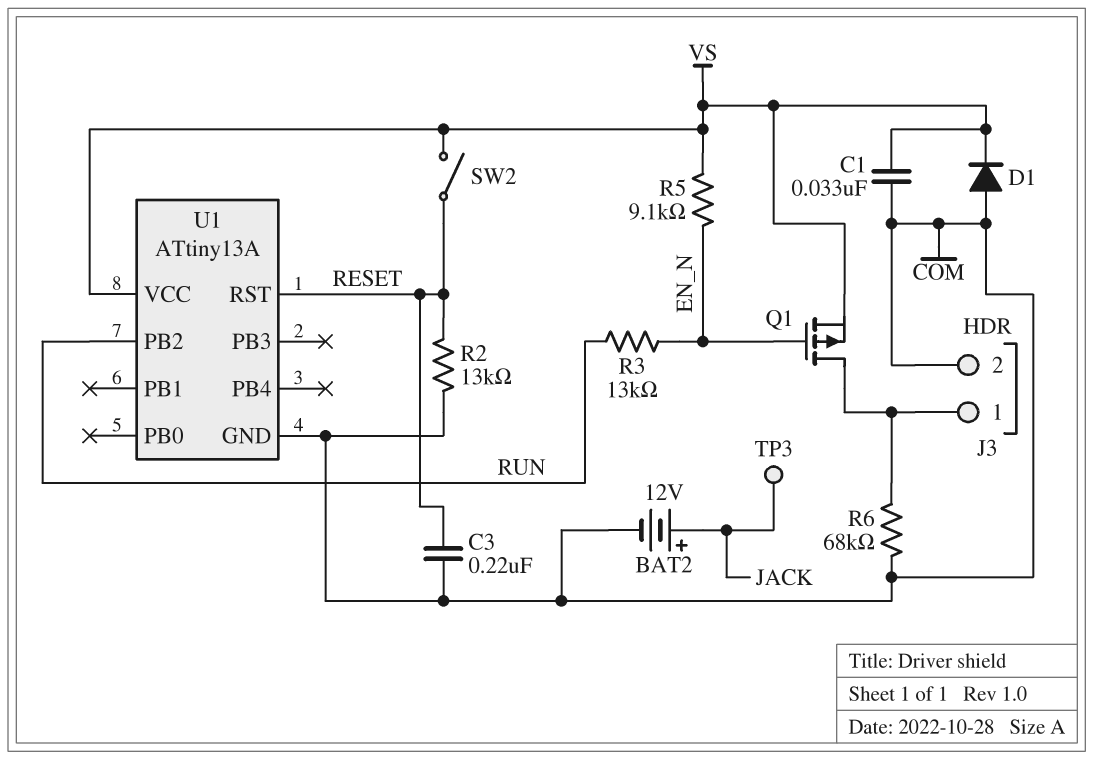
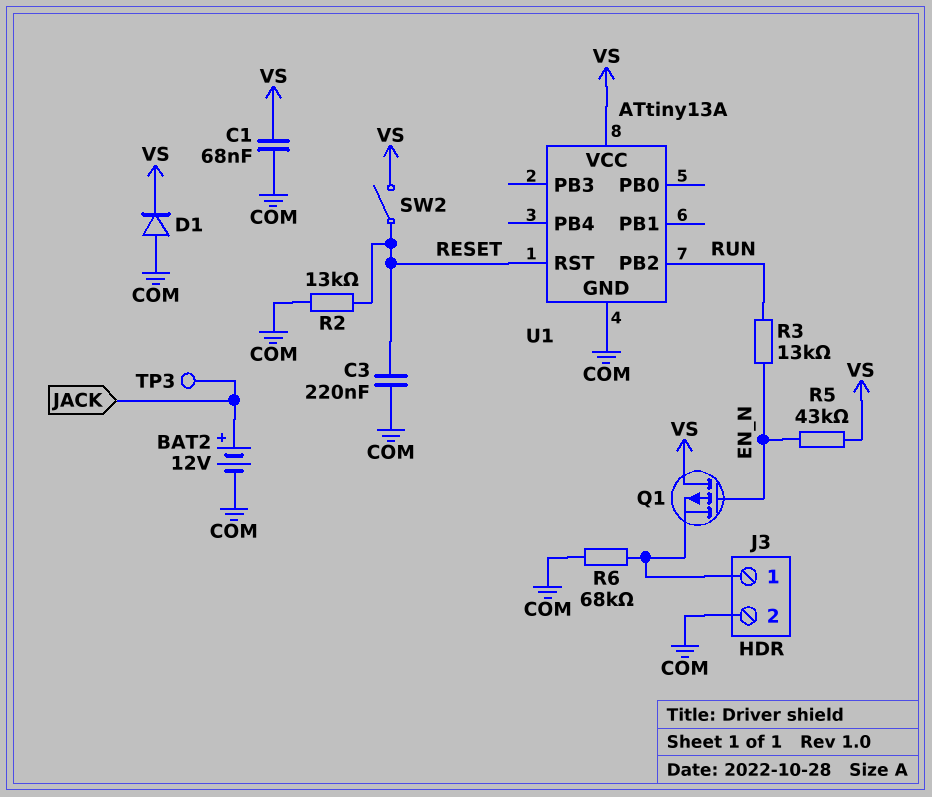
C1: 33nF (COM, VS) -> 68nF (COM, VS)
Q1: PMOS (G EN_N, D J3/1, S VS) -> PMOS (G EN_N, D VS, S J3/1)
R5: 9.1k (EN_N, VS) -> 43k (EN_N, VS)

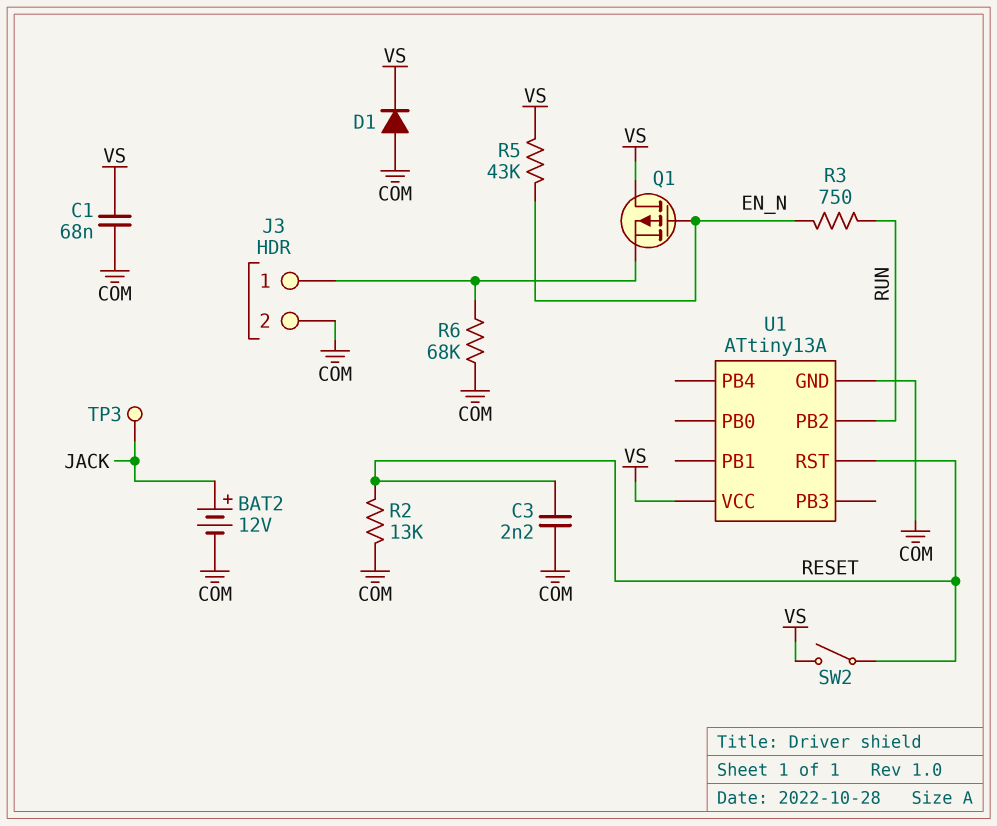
C3: 220nF (COM, RESET) -> 2.2nF (COM, RESET)
R3: 13k (EN_N, RUN) -> 750 (EN_N, RUN)

